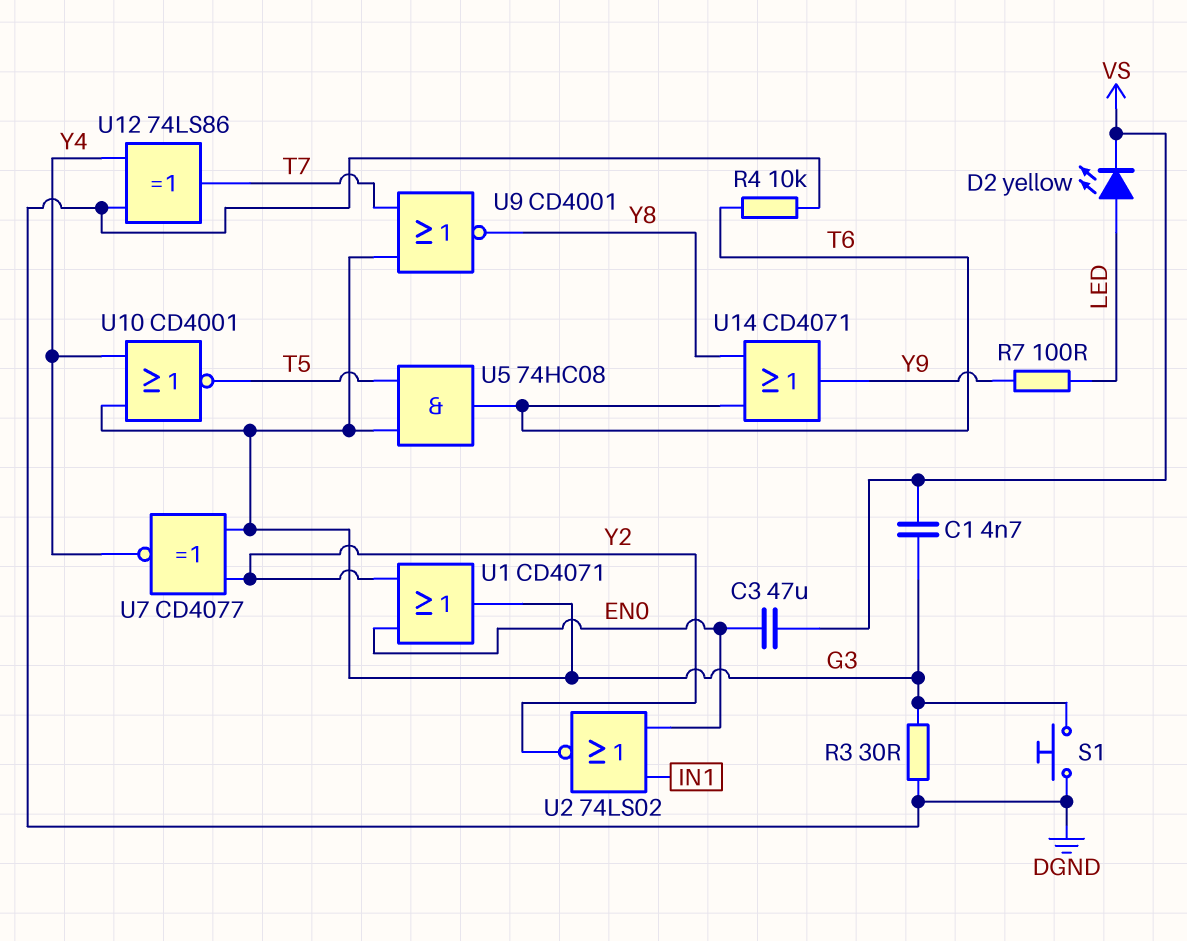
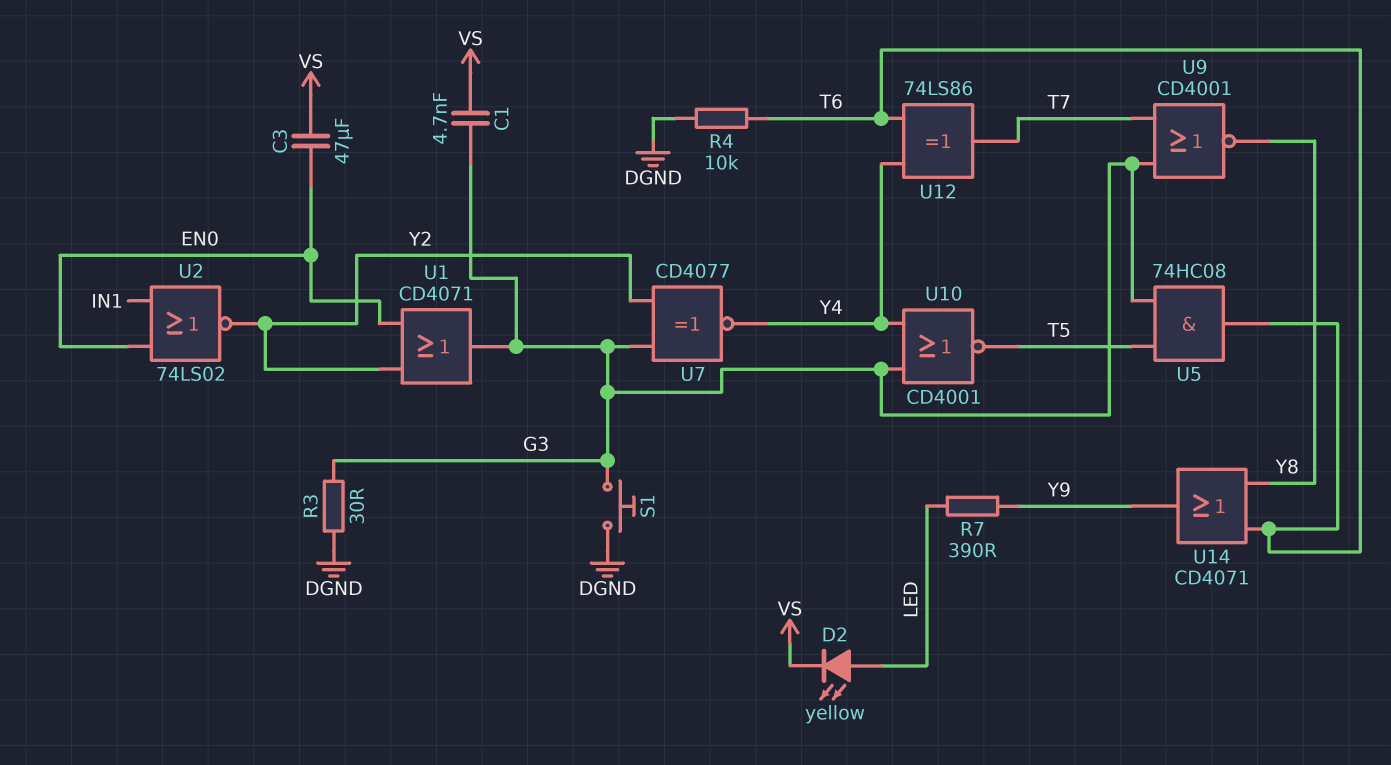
R7: 100 (LED, Y9) -> 390 (LED, Y9)
U12: XOR 74LS86 (in DGND, in Y4, out T7) -> XOR 74LS86 (in T6, in Y4, out T7)

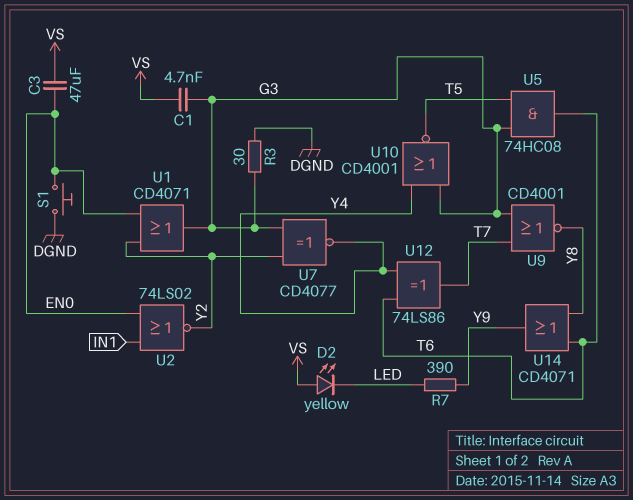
D2: LED yellow (A LED, K VS) -> LED yellow (A VS, K LED)
R4: 10k (DGND, T6) -> none
S1: button (DGND, G3) -> button (DGND, EN0)

